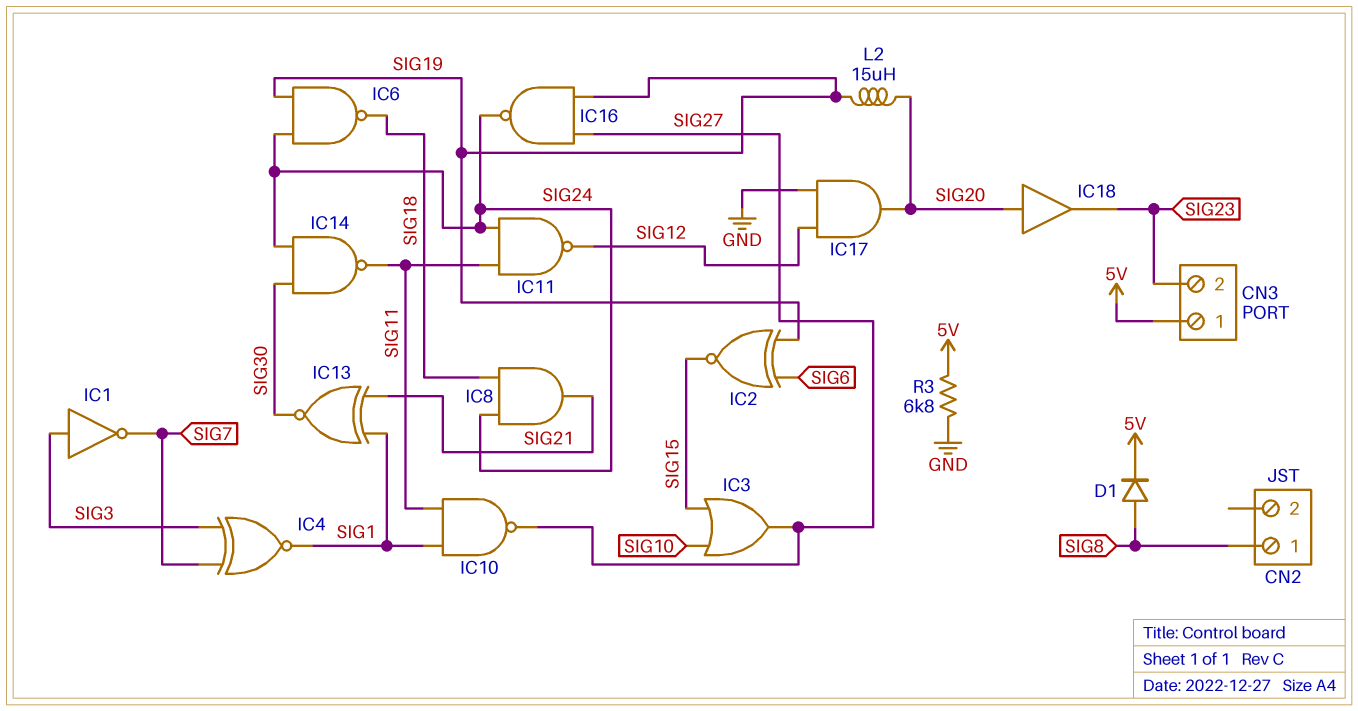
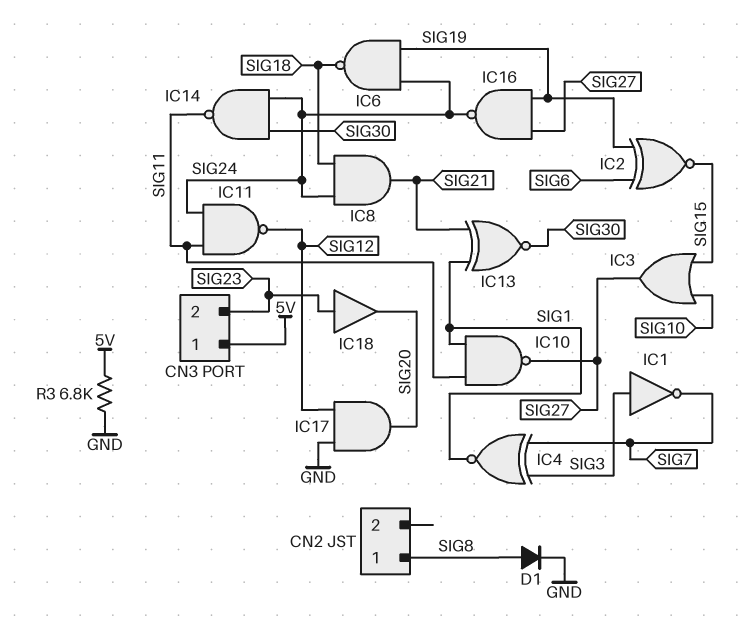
D1: diode (A SIG8, K 5V) -> diode (A SIG8, K GND)
IC18: buffer (in SIG20, out SIG23) -> buffer (in SIG23, out SIG20)
L2: 15uH (SIG19, SIG20) -> none

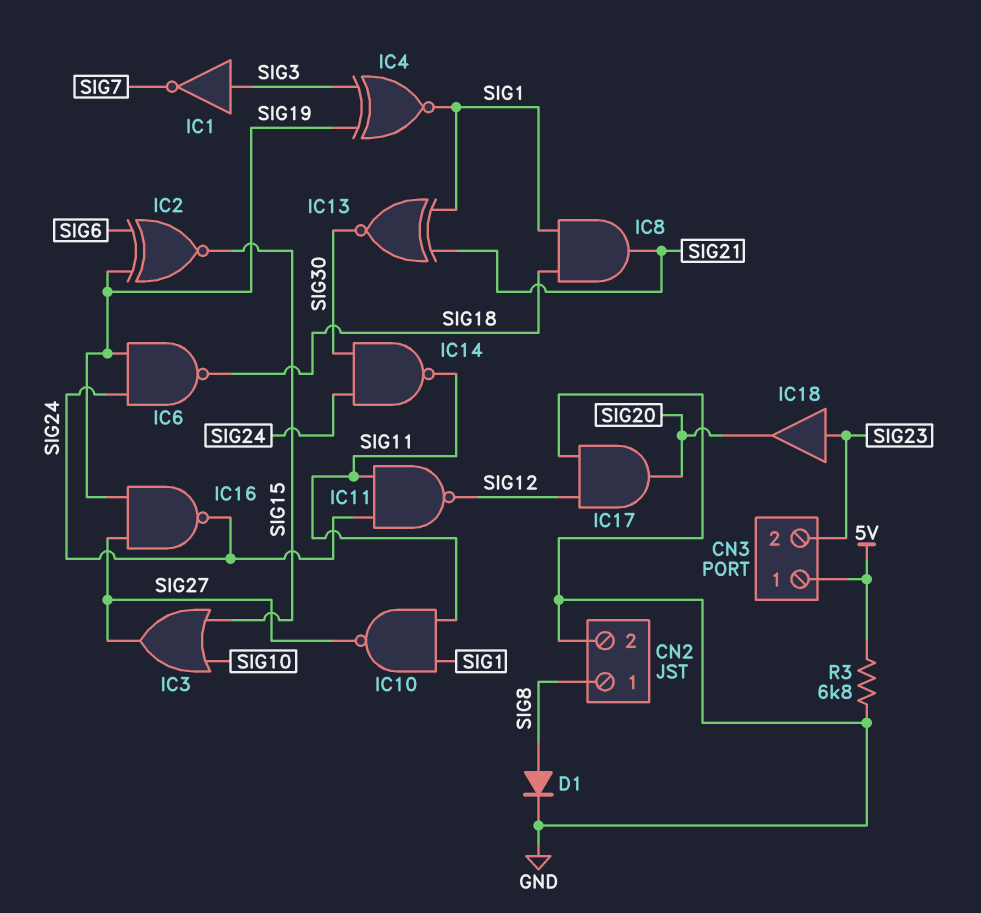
CN2 pin 2: none -> GND
IC4: XNOR (in SIG3, in SIG7, out SIG1) -> XNOR (in SIG3, in SIG19, out SIG1)
IC8: AND (in SIG18, in SIG24, out SIG21) -> AND (in SIG1, in SIG18, out SIG21)

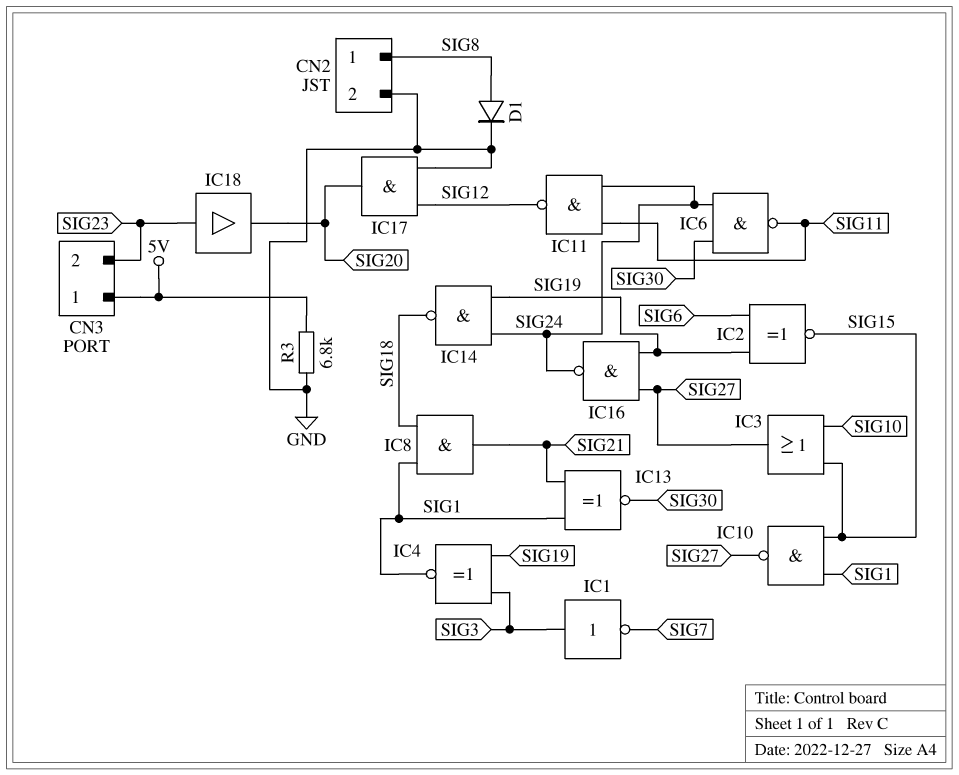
IC6: NAND (in SIG19, in SIG24, out SIG18) -> NAND (in SIG24, in SIG30, out SIG11)
IC10: NAND (in SIG1, in SIG11, out SIG27) -> NAND (in SIG1, in SIG15, out SIG27)
IC14: NAND (in SIG24, in SIG30, out SIG11) -> NAND (in SIG19, in SIG24, out SIG18)

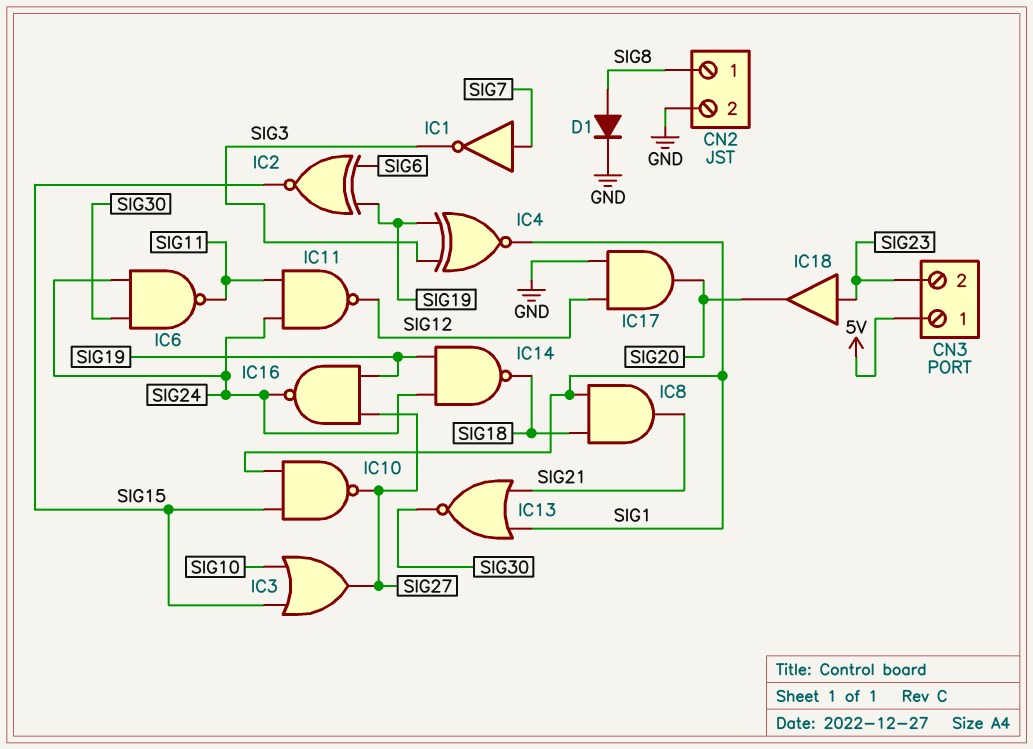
IC1: NOT (in SIG3, out SIG7) -> NOT (in SIG7, out SIG3)
IC13: XNOR (in SIG1, in SIG21, out SIG30) -> NOR (in SIG1, in SIG21, out SIG30)
R3: 6.8k (5V, GND) -> none

